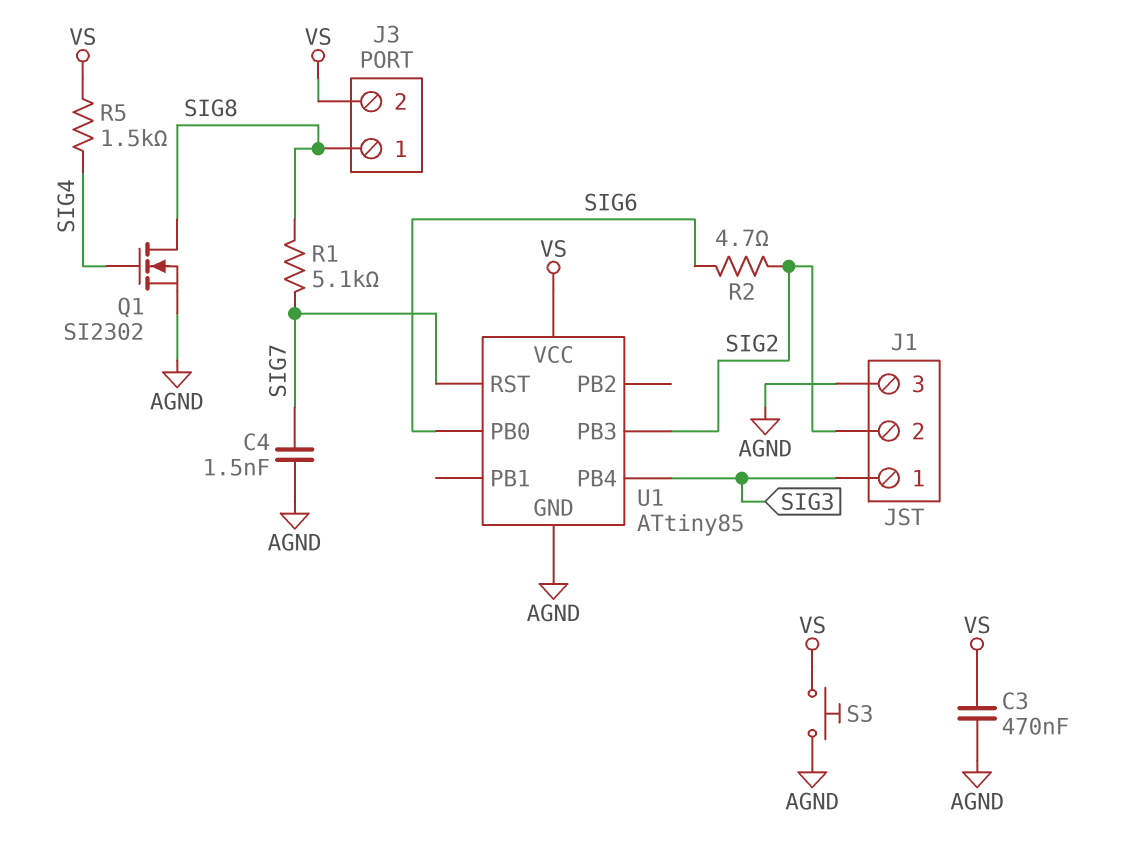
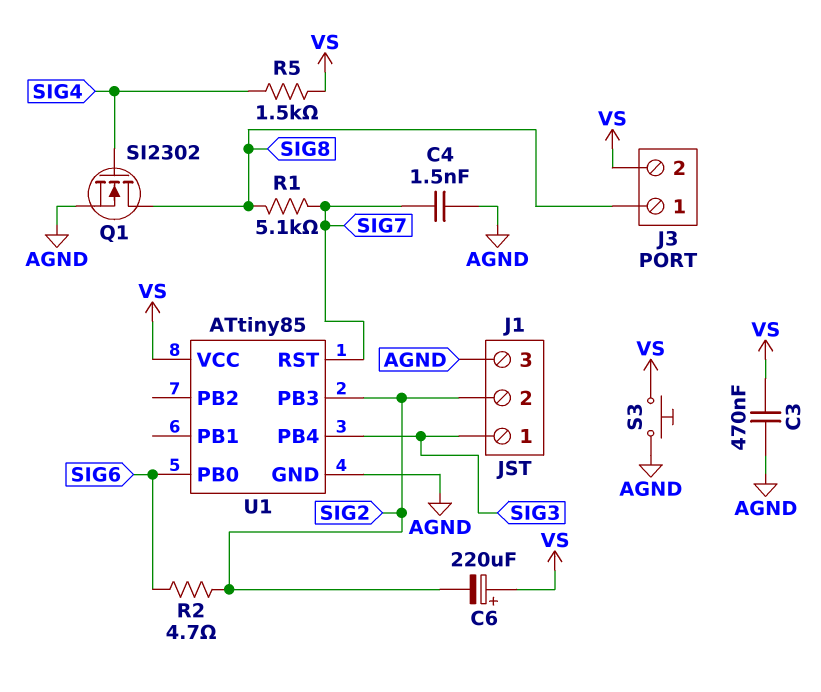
C6: none -> 220uF (plus VS, minus SIG2)

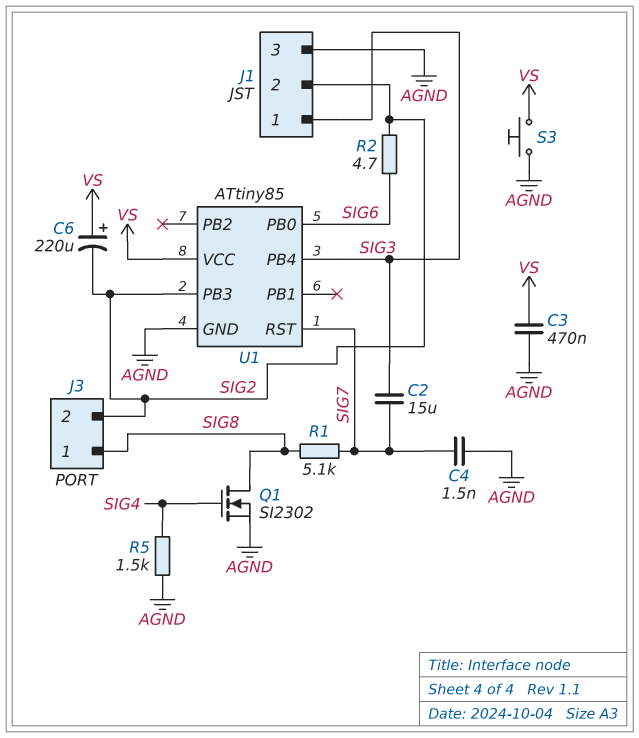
C2: none -> 15uF (SIG3, SIG7)
J3 pin 2: VS -> SIG2
R5: 1.5k (SIG4, VS) -> 1.5k (AGND, SIG4)

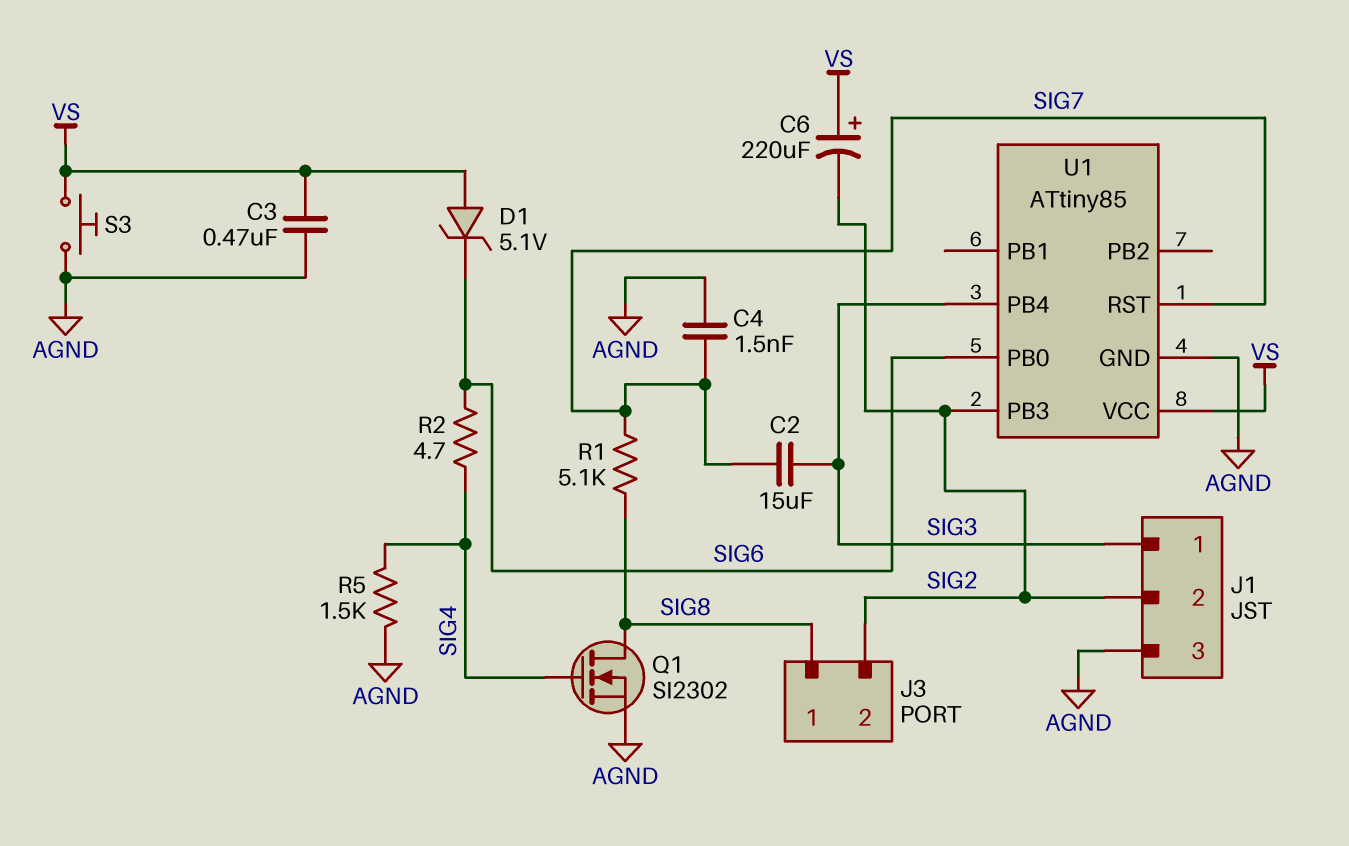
D1: none -> zener 5.1V (A VS, K SIG6)
R2: 4.7 (SIG2, SIG6) -> 4.7 (SIG4, SIG6)

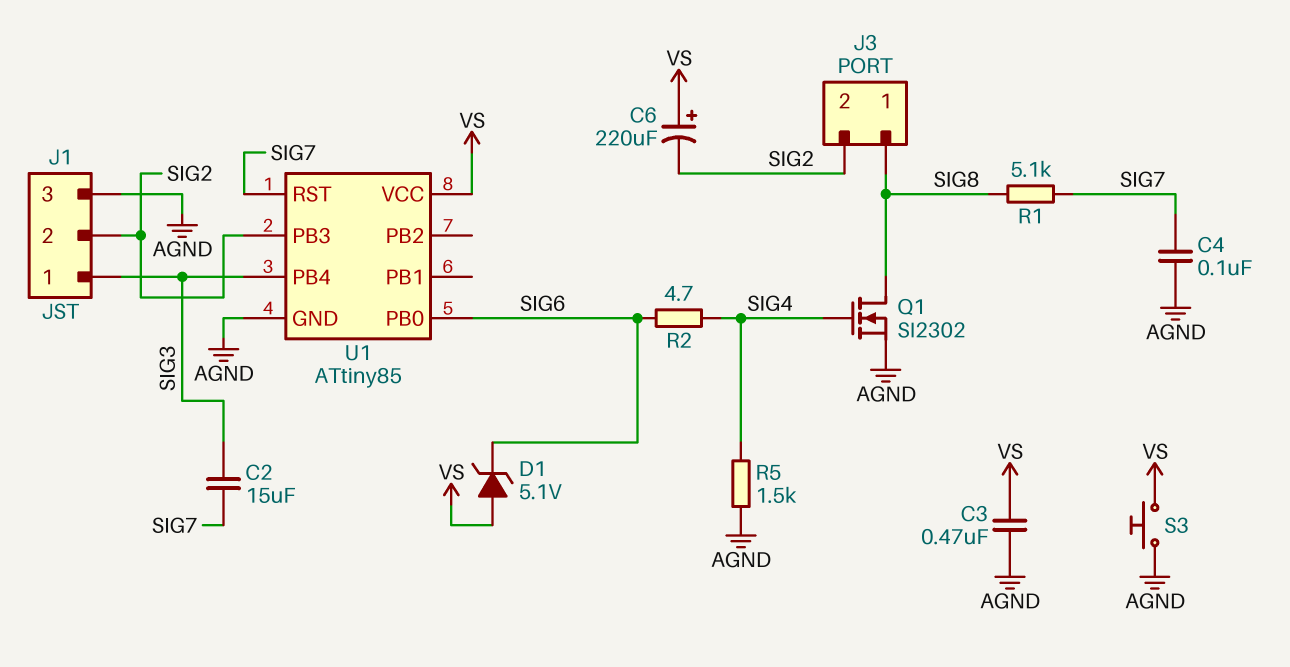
C4: 1.5nF (AGND, SIG7) -> 100nF (AGND, SIG7)

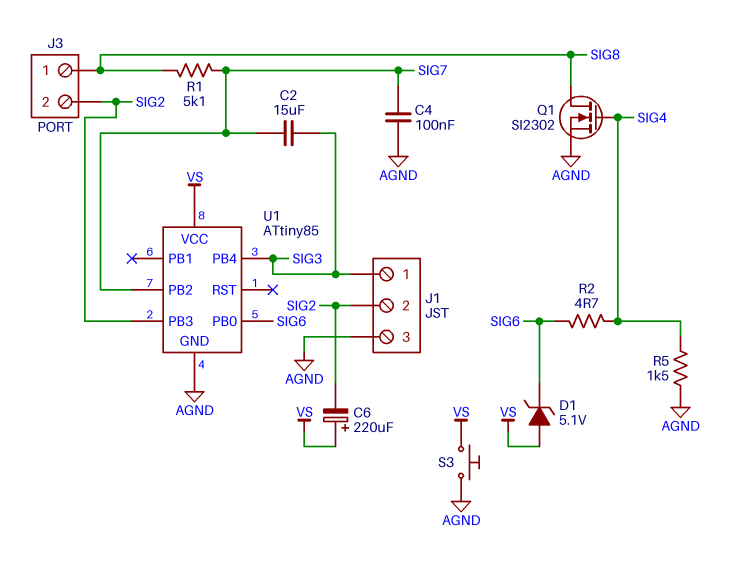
C3: 470nF (AGND, VS) -> none
U1 pin PB2: none -> SIG7
U1 pin RST: SIG7 -> none

